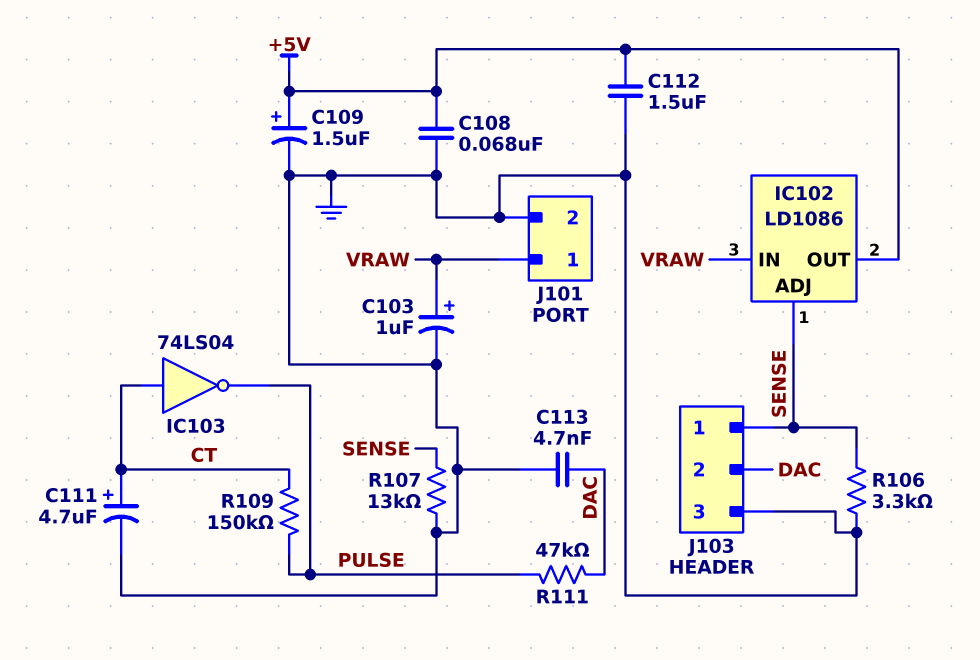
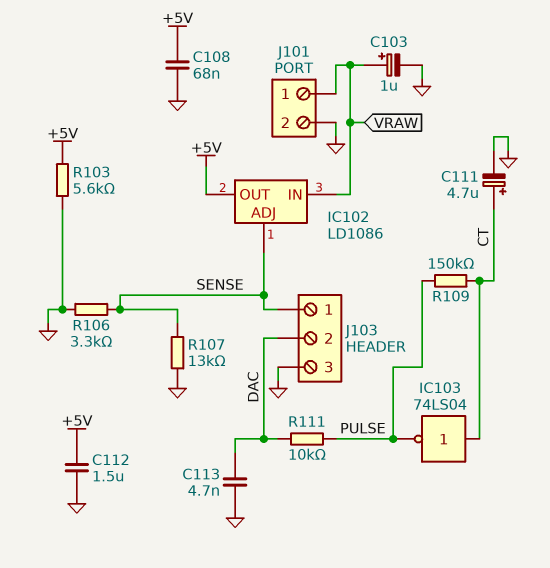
C109: 1.5uF (plus +5V, minus GND) -> none
R103: none -> 5.6k (+5V, GND)
R111: 47k (DAC, PULSE) -> 10k (DAC, PULSE)

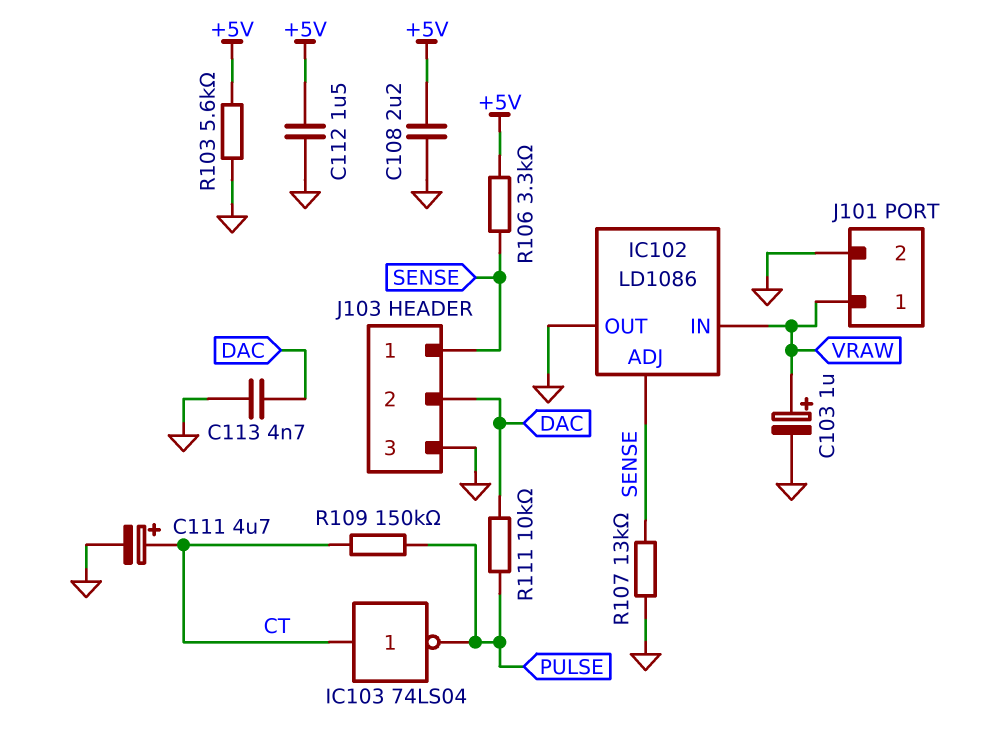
C108: 68nF (+5V, GND) -> 2.2uF (+5V, GND)
IC102 pin OUT: +5V -> GND
R106: 3.3k (GND, SENSE) -> 3.3k (+5V, SENSE)

